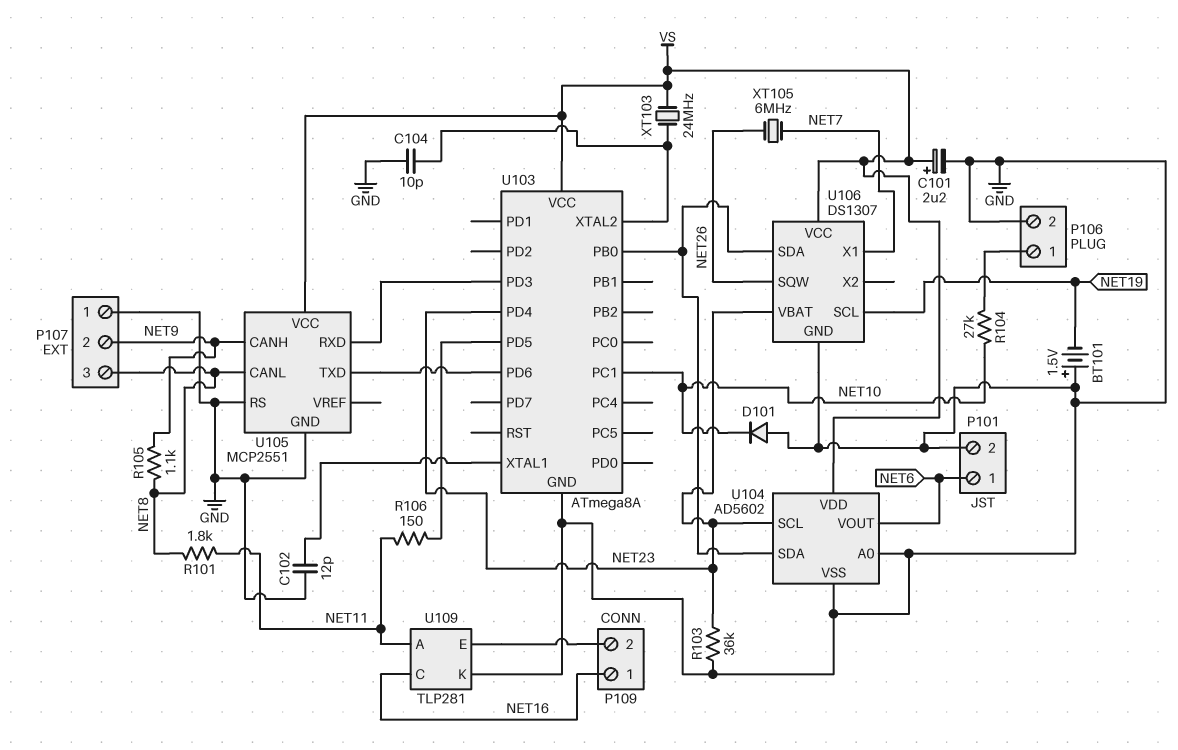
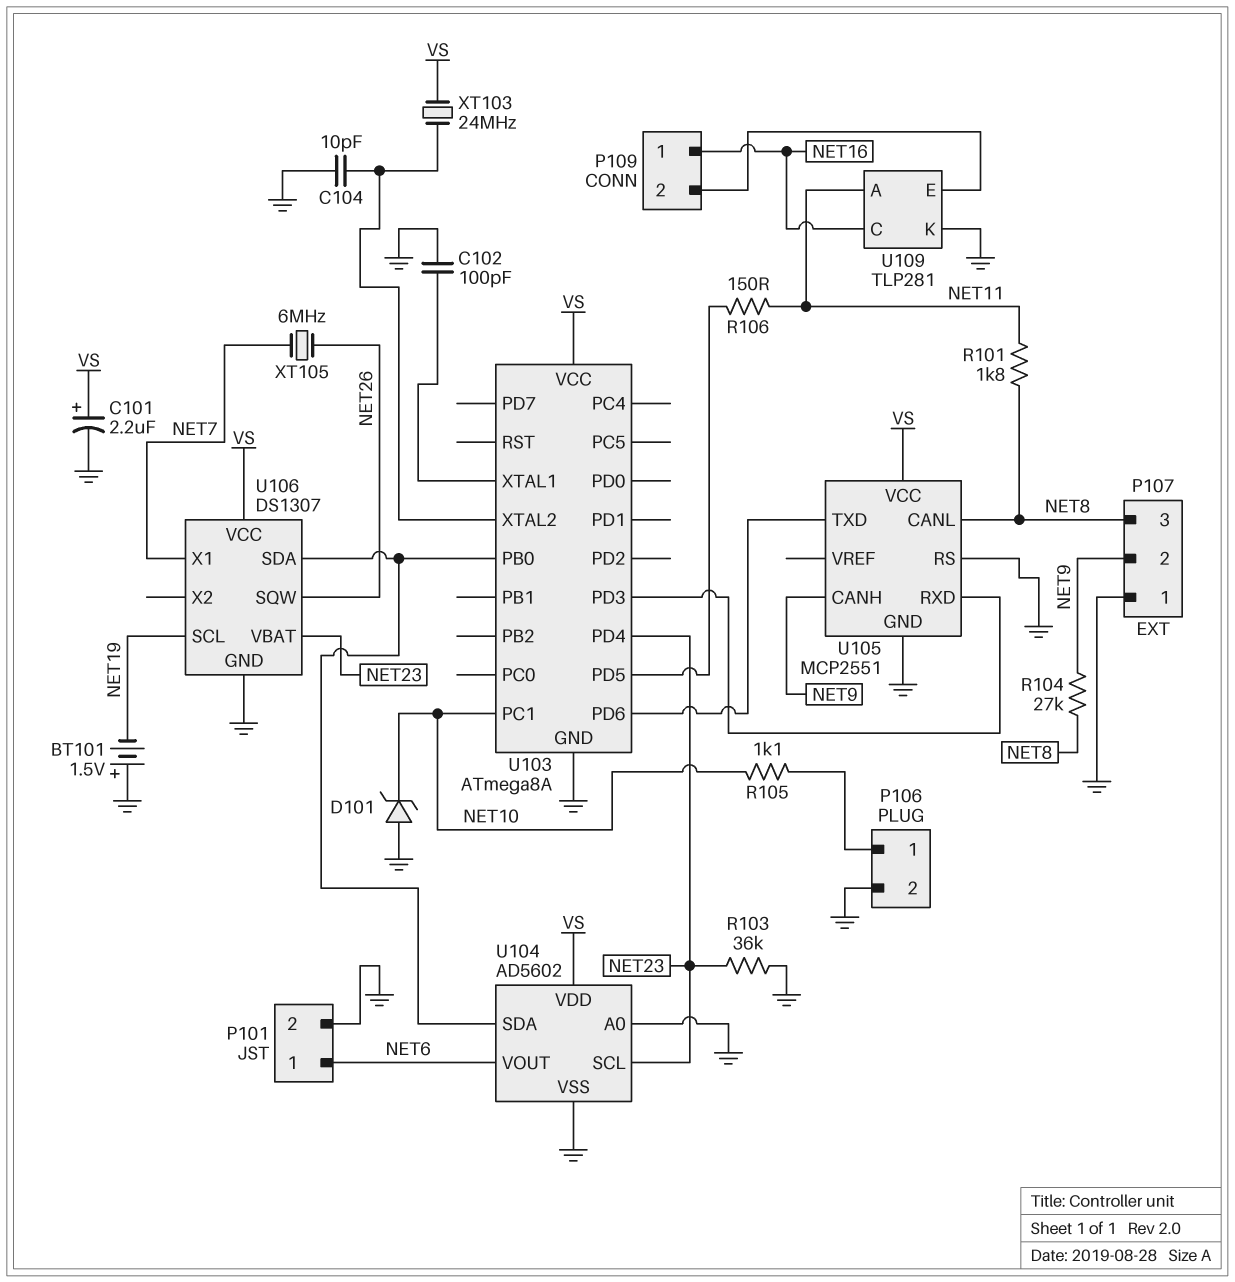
C102: 12pF (GND, U103/XTAL1) -> 100pF (GND, U103/XTAL1)
D101: diode (A GND, K NET10) -> zener (A GND, K NET10)
R104: 27k (NET10, P106/1) -> 27k (NET8, NET9)
R105: 1.1k (NET8, NET9) -> 1.1k (NET10, P106/1)

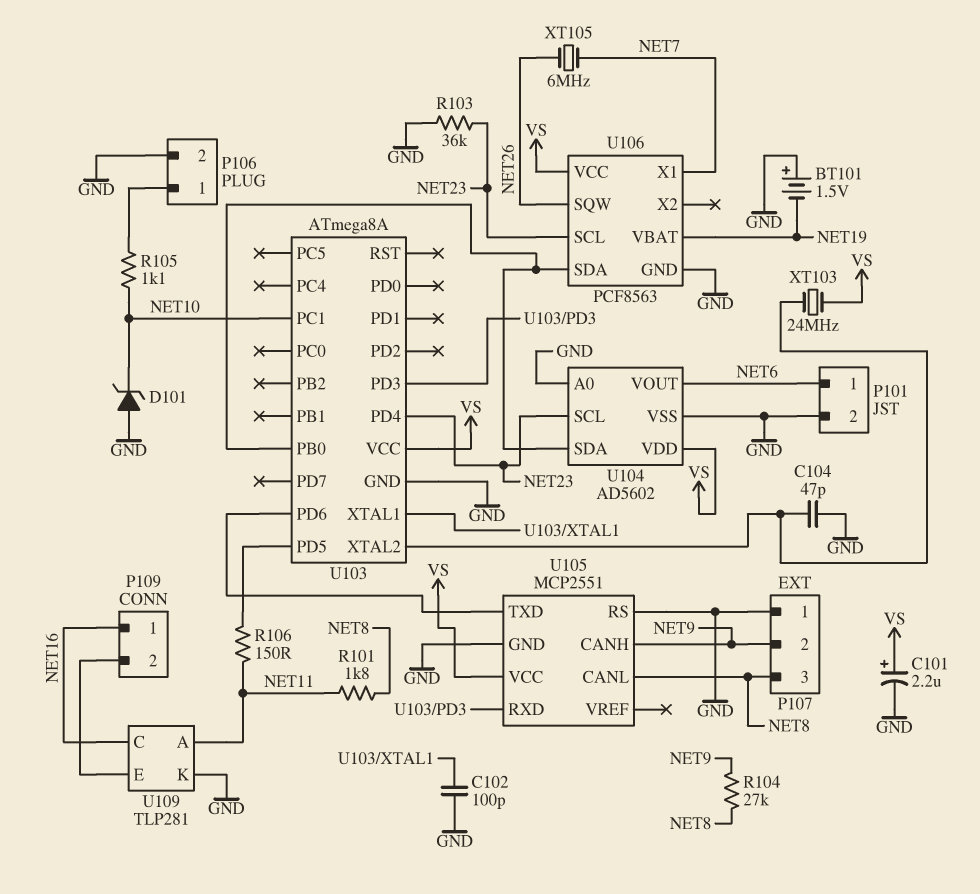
C104: 10pF (GND, U103/XTAL2) -> 47pF (GND, U103/XTAL2)
U106: DS1307 -> PCF8563
U106 pin SCL: NET19 -> NET23
U106 pin VBAT: NET23 -> NET19

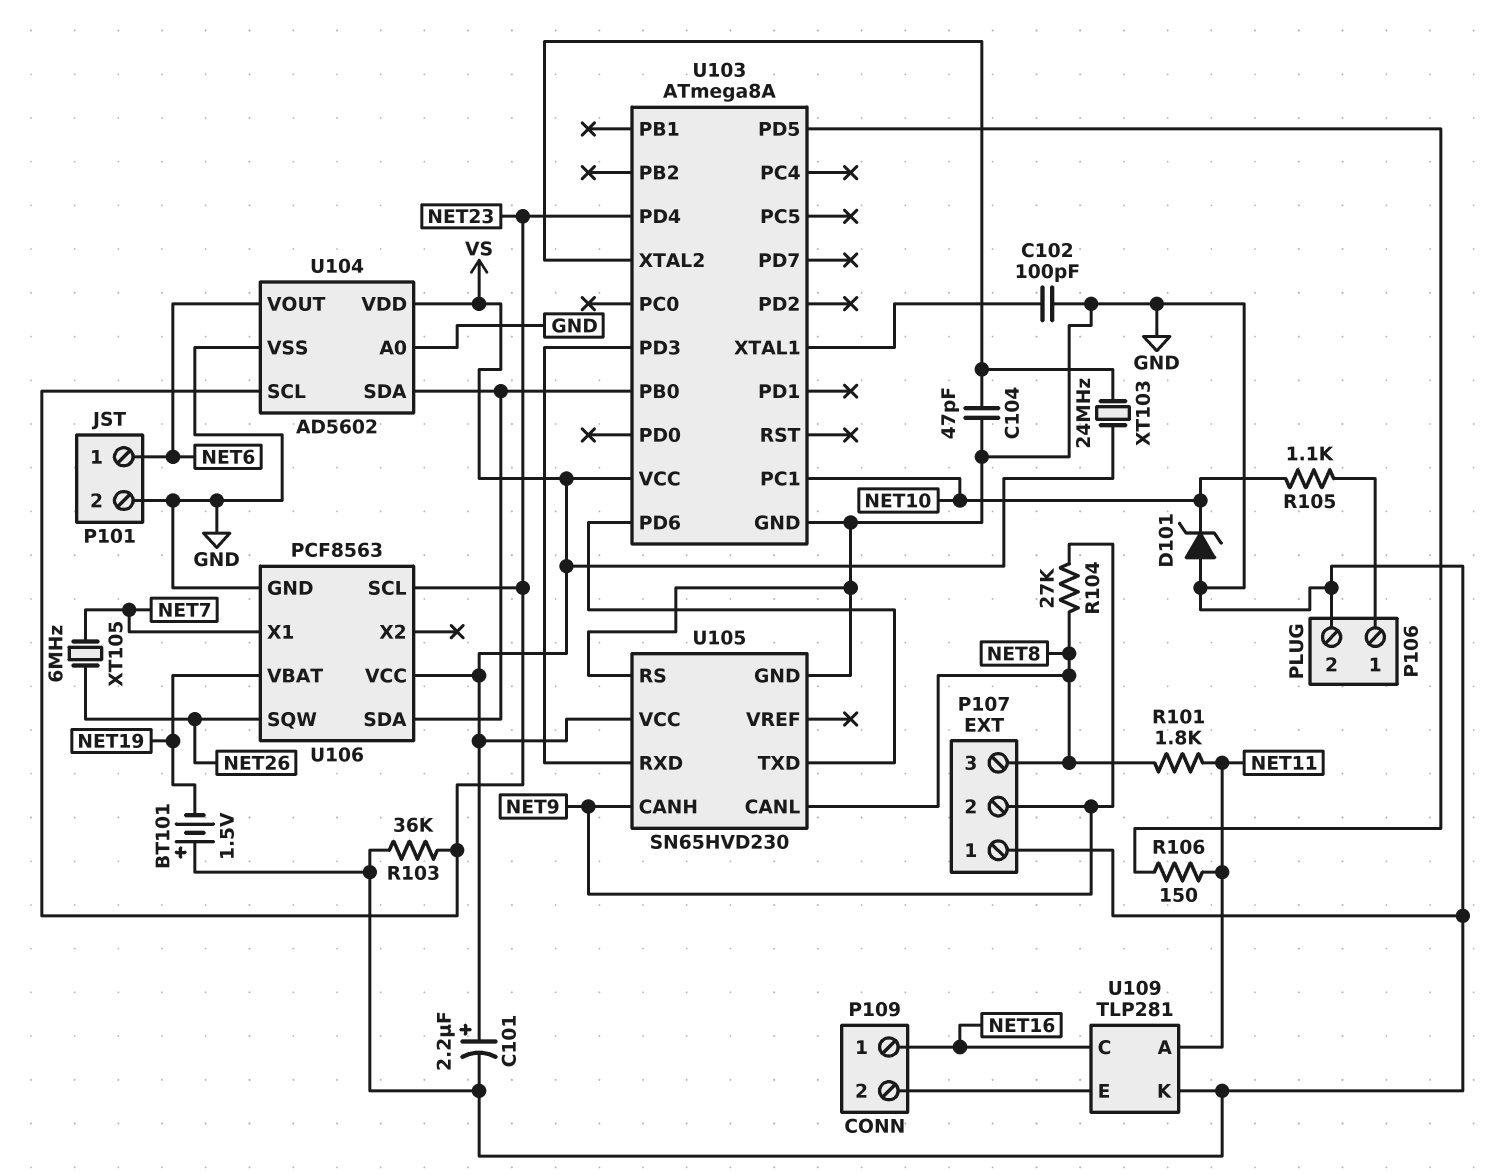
U105: MCP2551 -> SN65HVD230

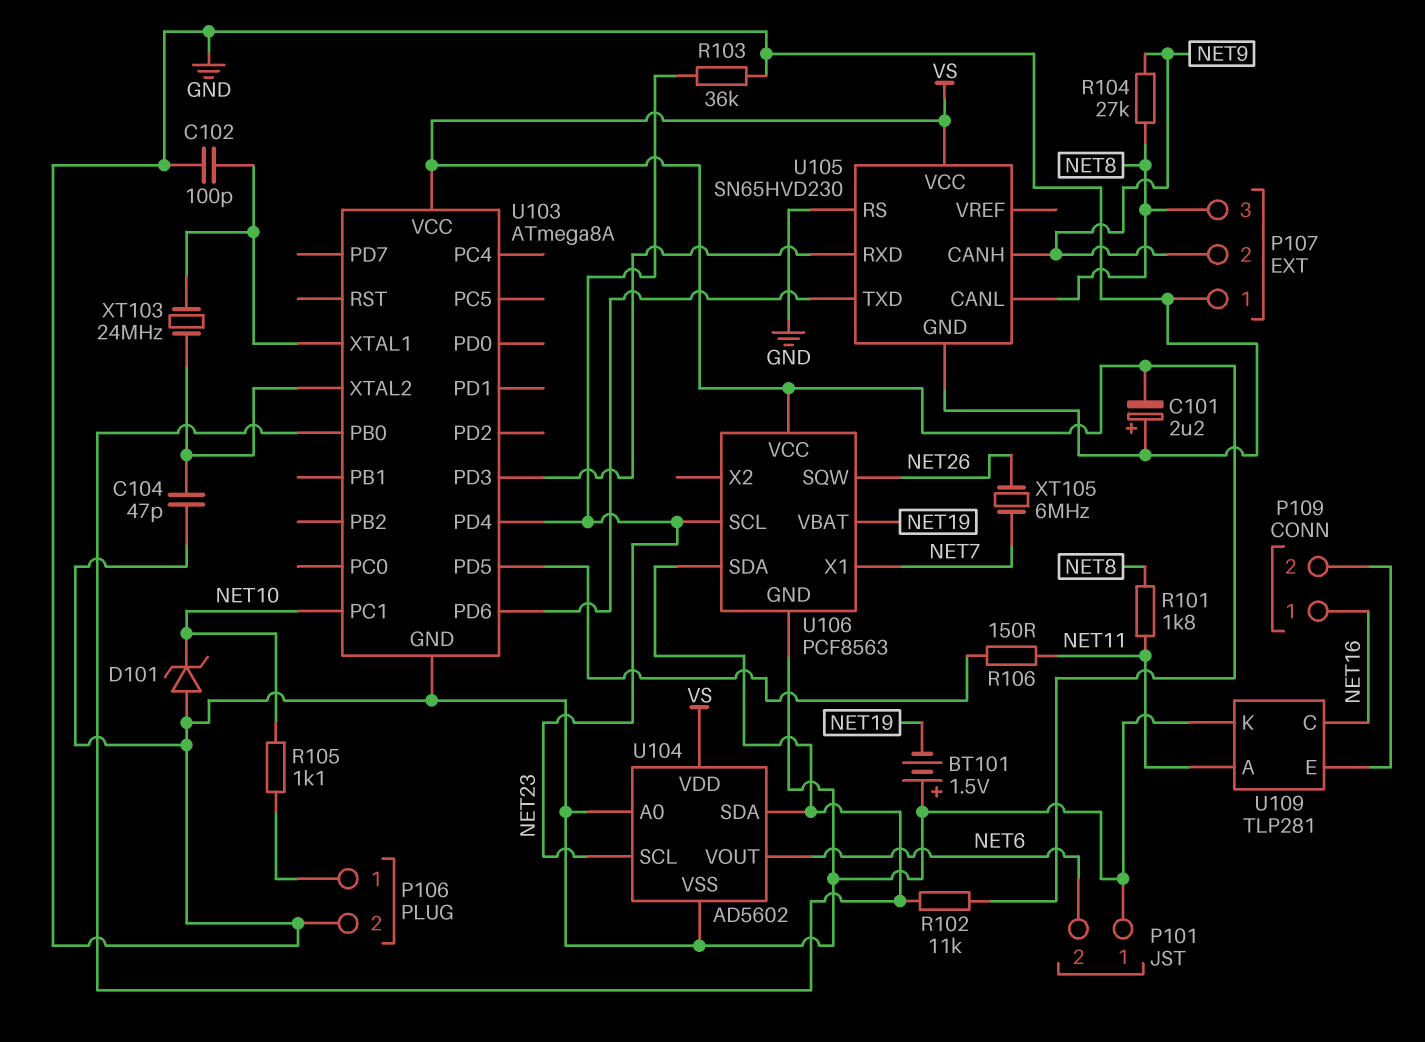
C101: 2.2uF (plus VS, minus GND) -> 2.2uF (plus GND, minus VS)
P101 pin 1: NET6 -> GND
P101 pin 2: GND -> NET6
R102: none -> 11k (U103/PB0, VS)
XT103: 24MHz (U103/XTAL2, VS) -> 24MHz (U103/XTAL1, U103/XTAL2)

